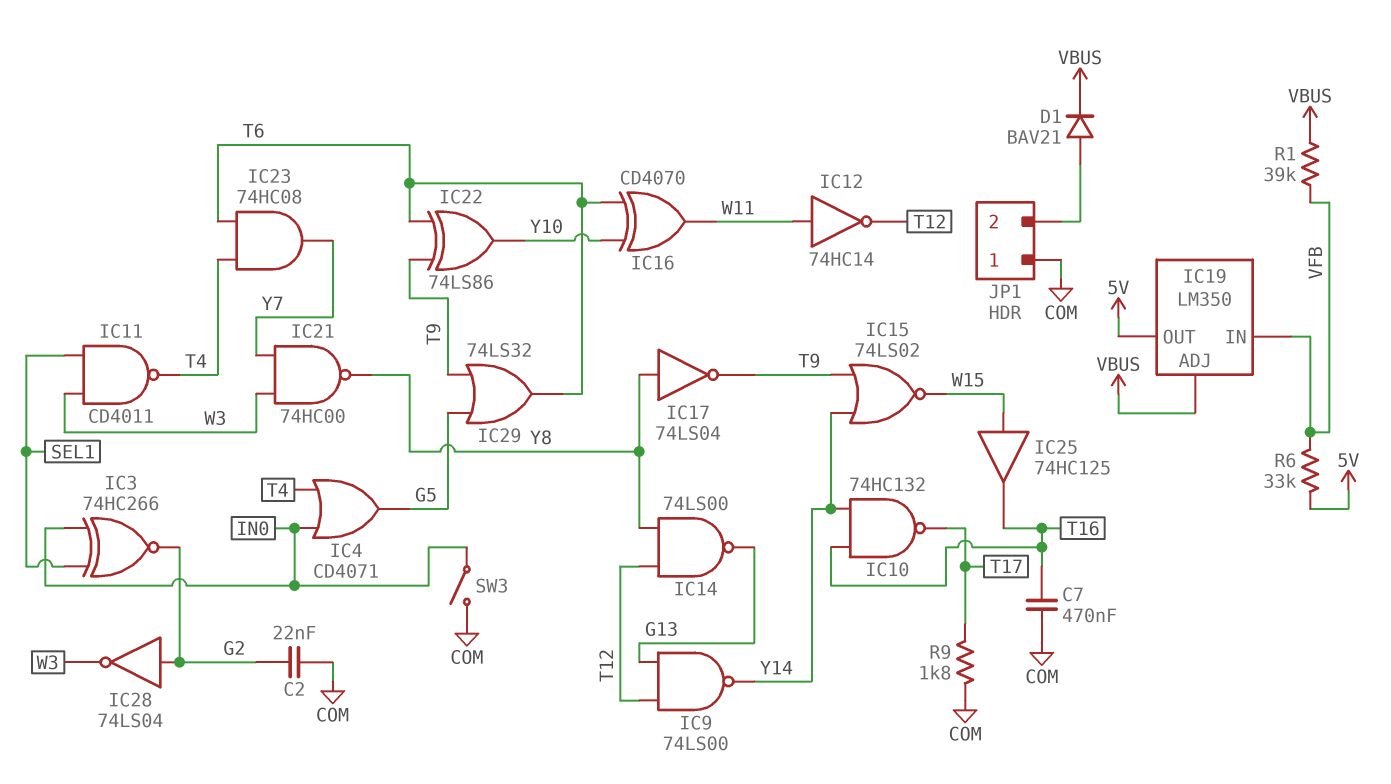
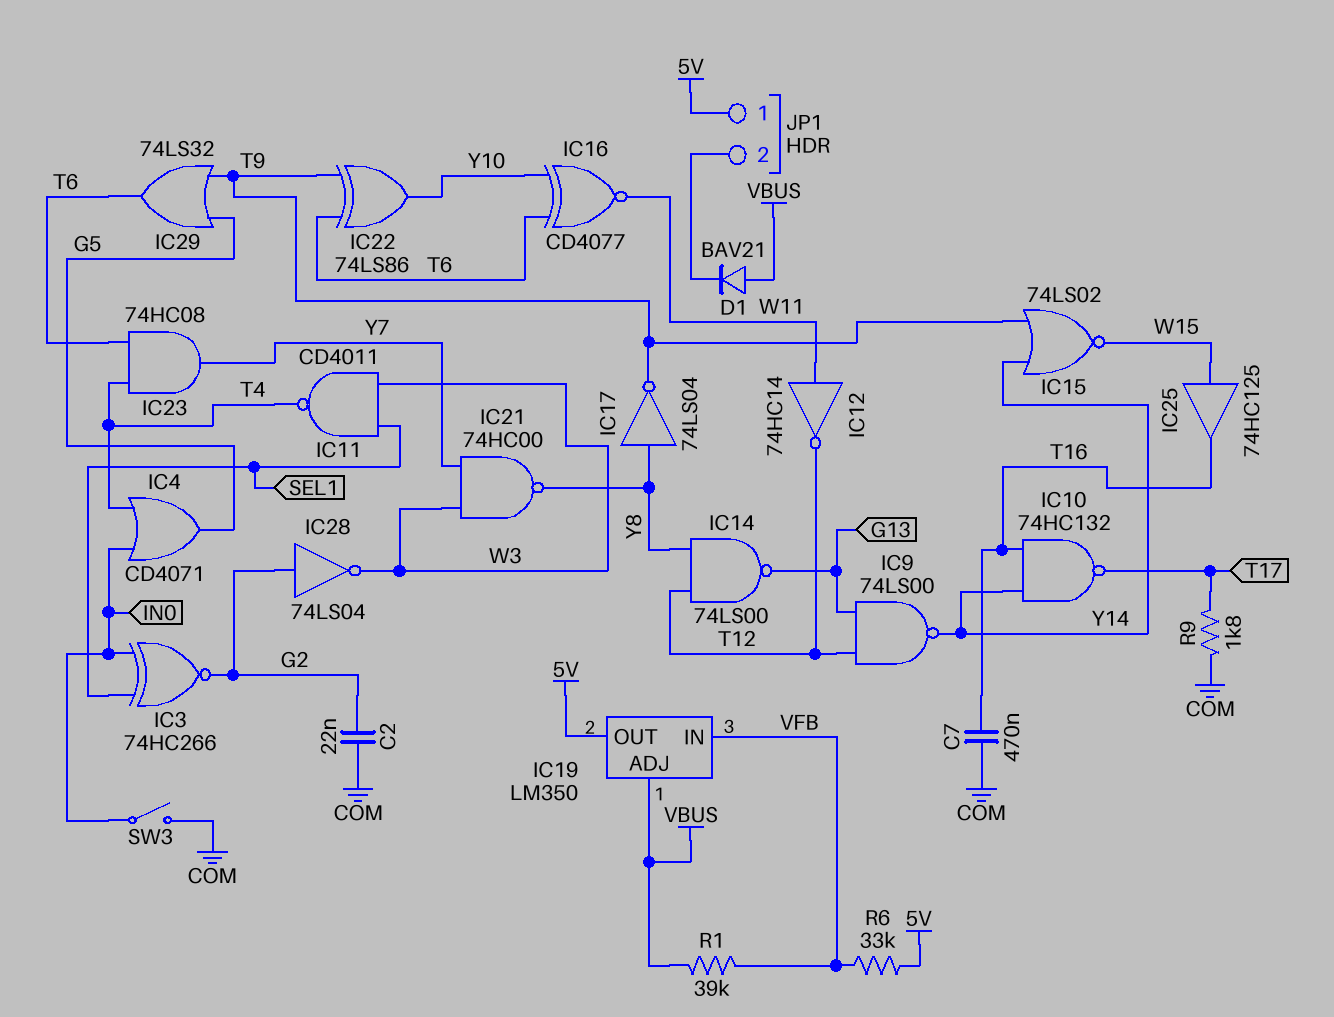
D1: diode BAV21 (A JP1/2, K VBUS) -> diode BAV21 (A VBUS, K JP1/2)
IC16: XOR CD4070 (in T6, in Y10, out W11) -> XNOR CD4077 (in T6, in Y10, out W11)
JP1 pin 1: COM -> 5V

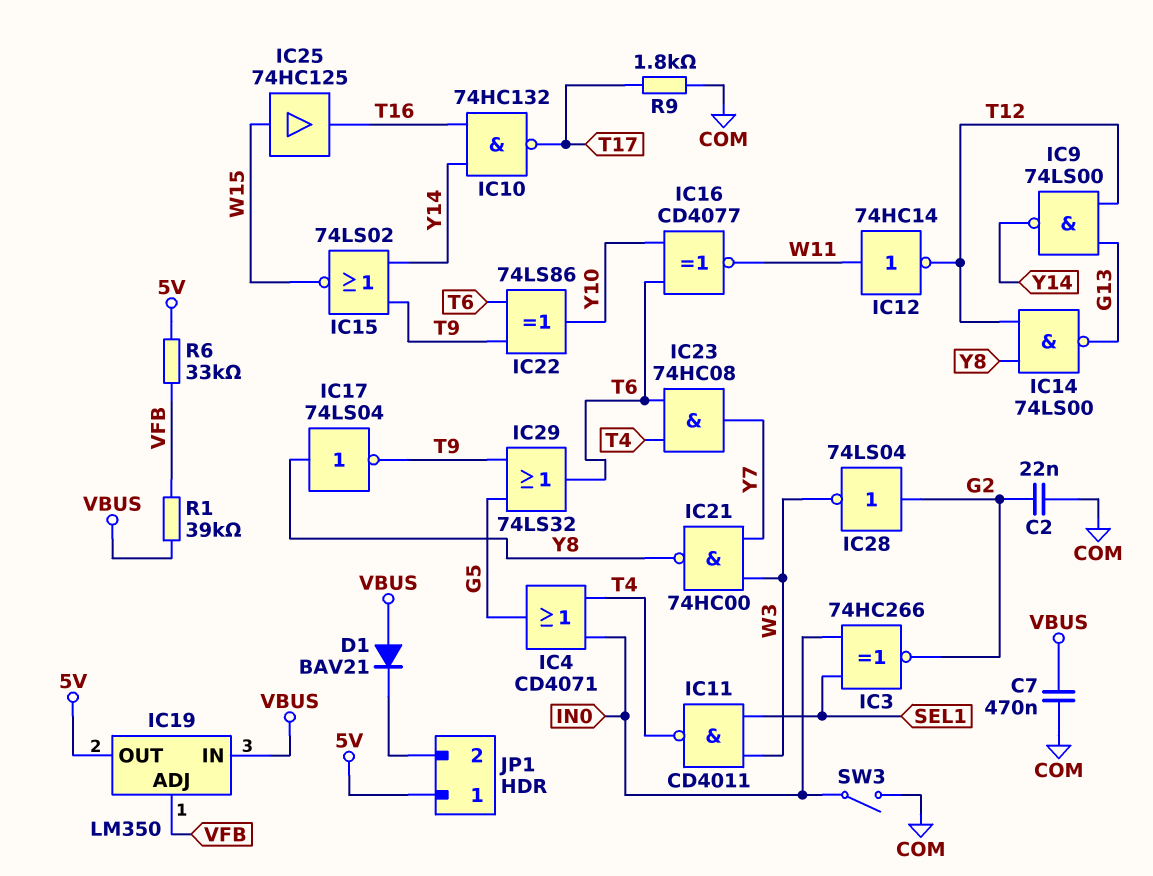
C7: 470nF (COM, T16) -> 470nF (COM, VBUS)
IC19 pin ADJ: VBUS -> VFB
IC19 pin IN: VFB -> VBUS

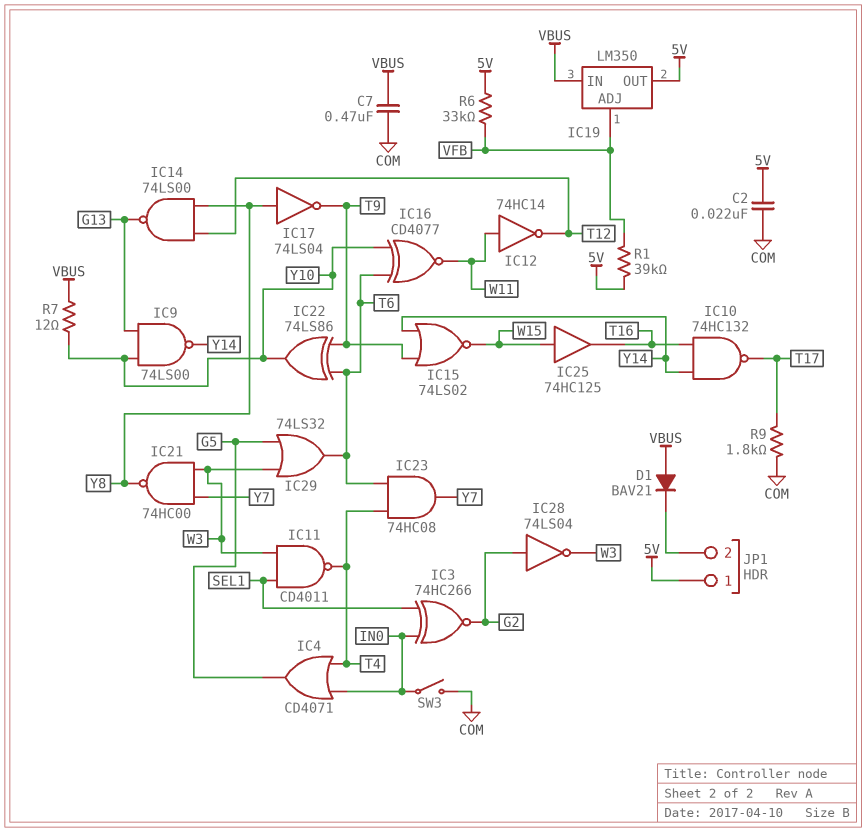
C2: 22nF (COM, G2) -> 22nF (5V, COM)
IC9: NAND 74LS00 (in G13, in T12, out Y14) -> NAND 74LS00 (in G13, in Y10, out Y14)
IC29: OR 74LS32 (in G5, in T9, out T6) -> OR 74LS32 (in G5, in W3, out T6)
R1: 39k (VBUS, VFB) -> 39k (5V, VFB)
R7: none -> 12 (VBUS, Y10)

